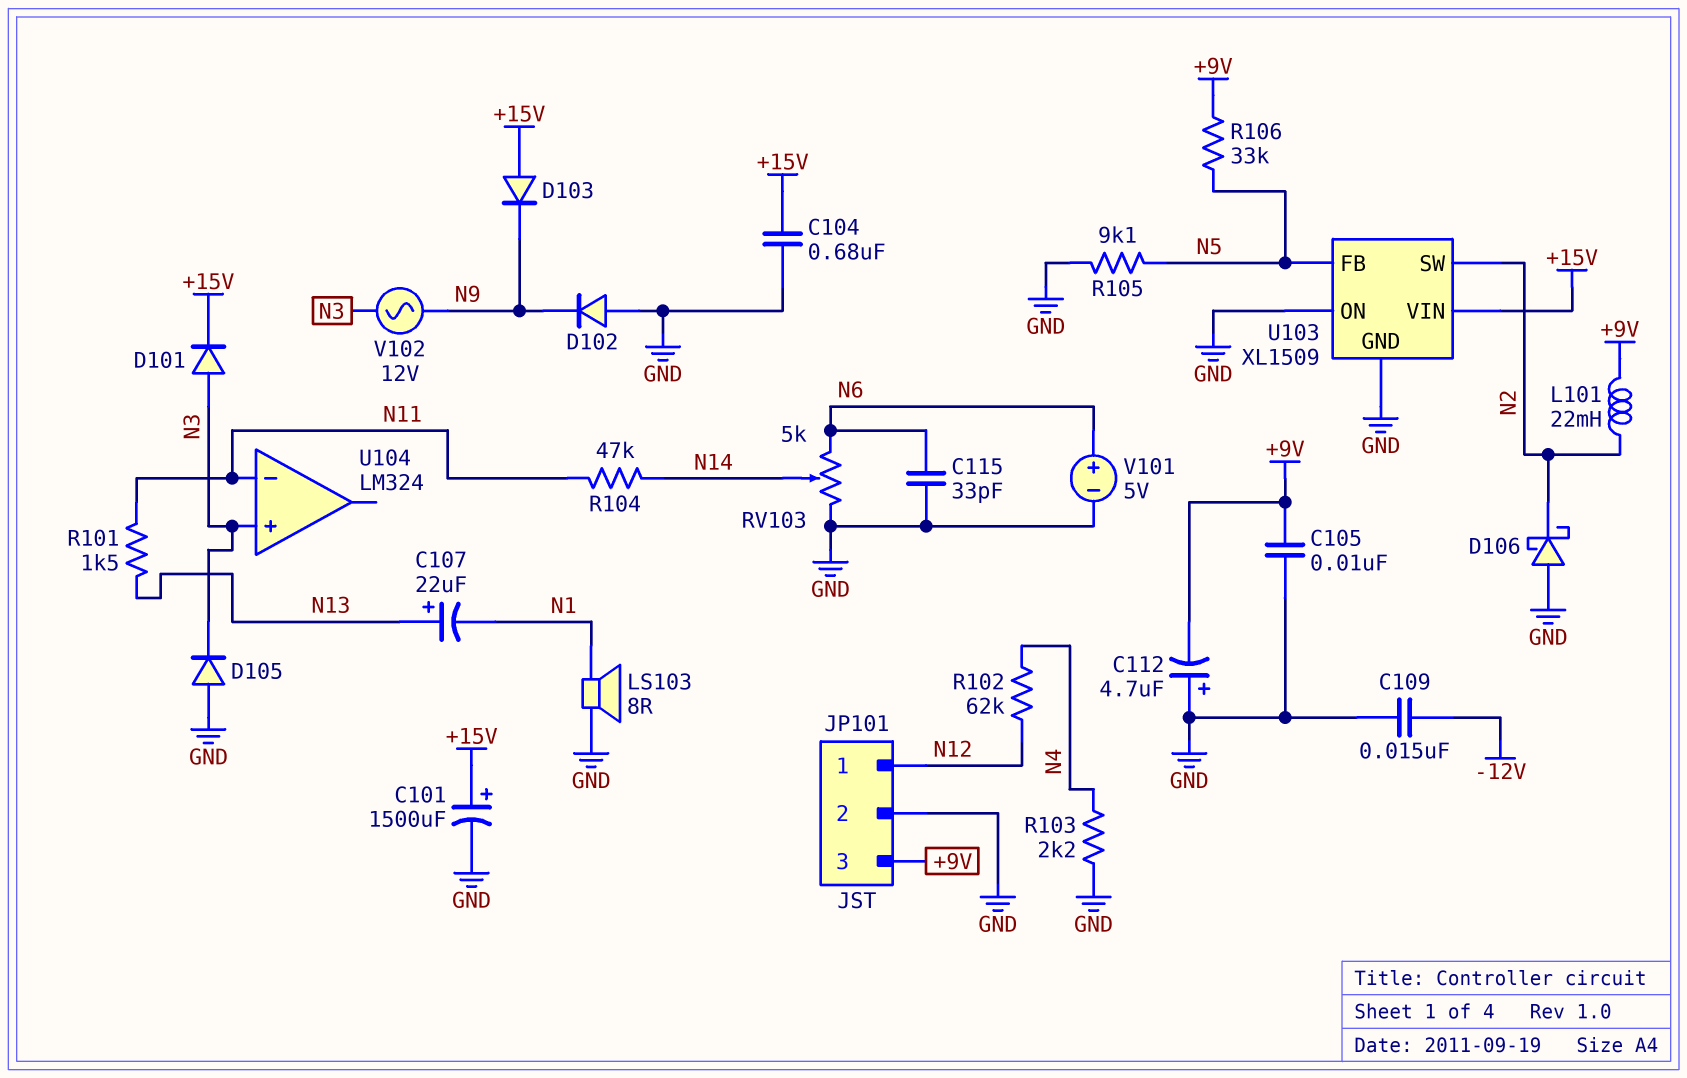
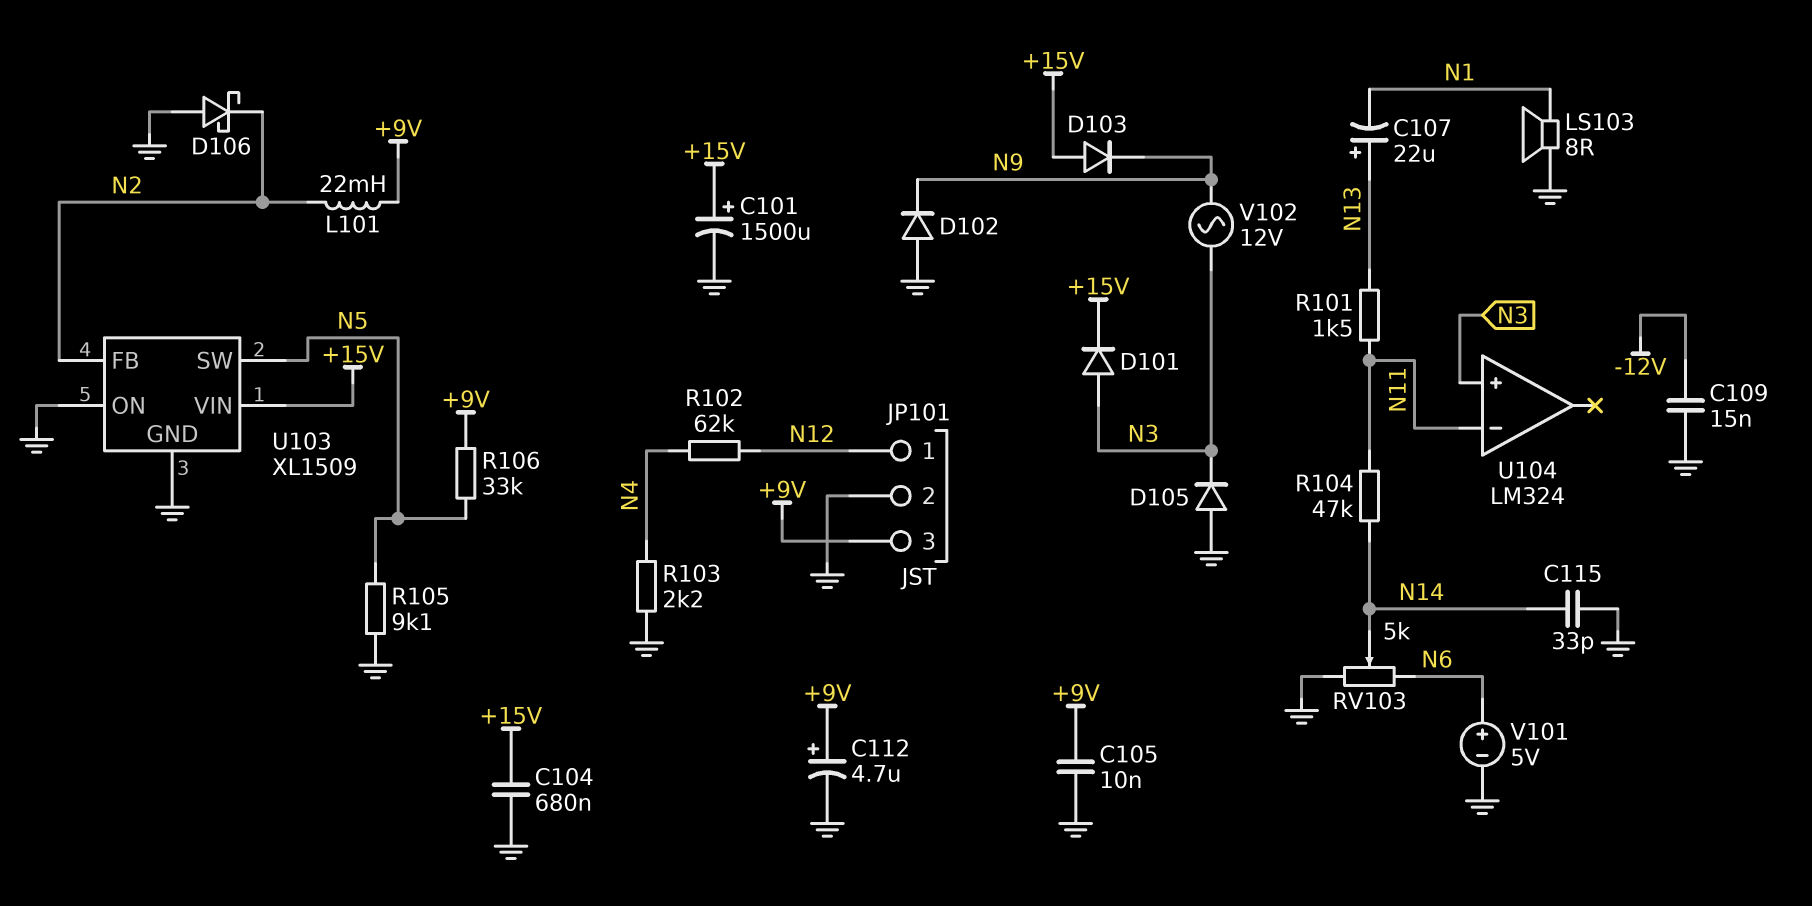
C112: 4.7uF (plus GND, minus +9V) -> 4.7uF (plus +9V, minus GND)
C115: 33pF (GND, N6) -> 33pF (GND, N14)
U103 pin FB: N5 -> N2
U103 pin SW: N2 -> N5

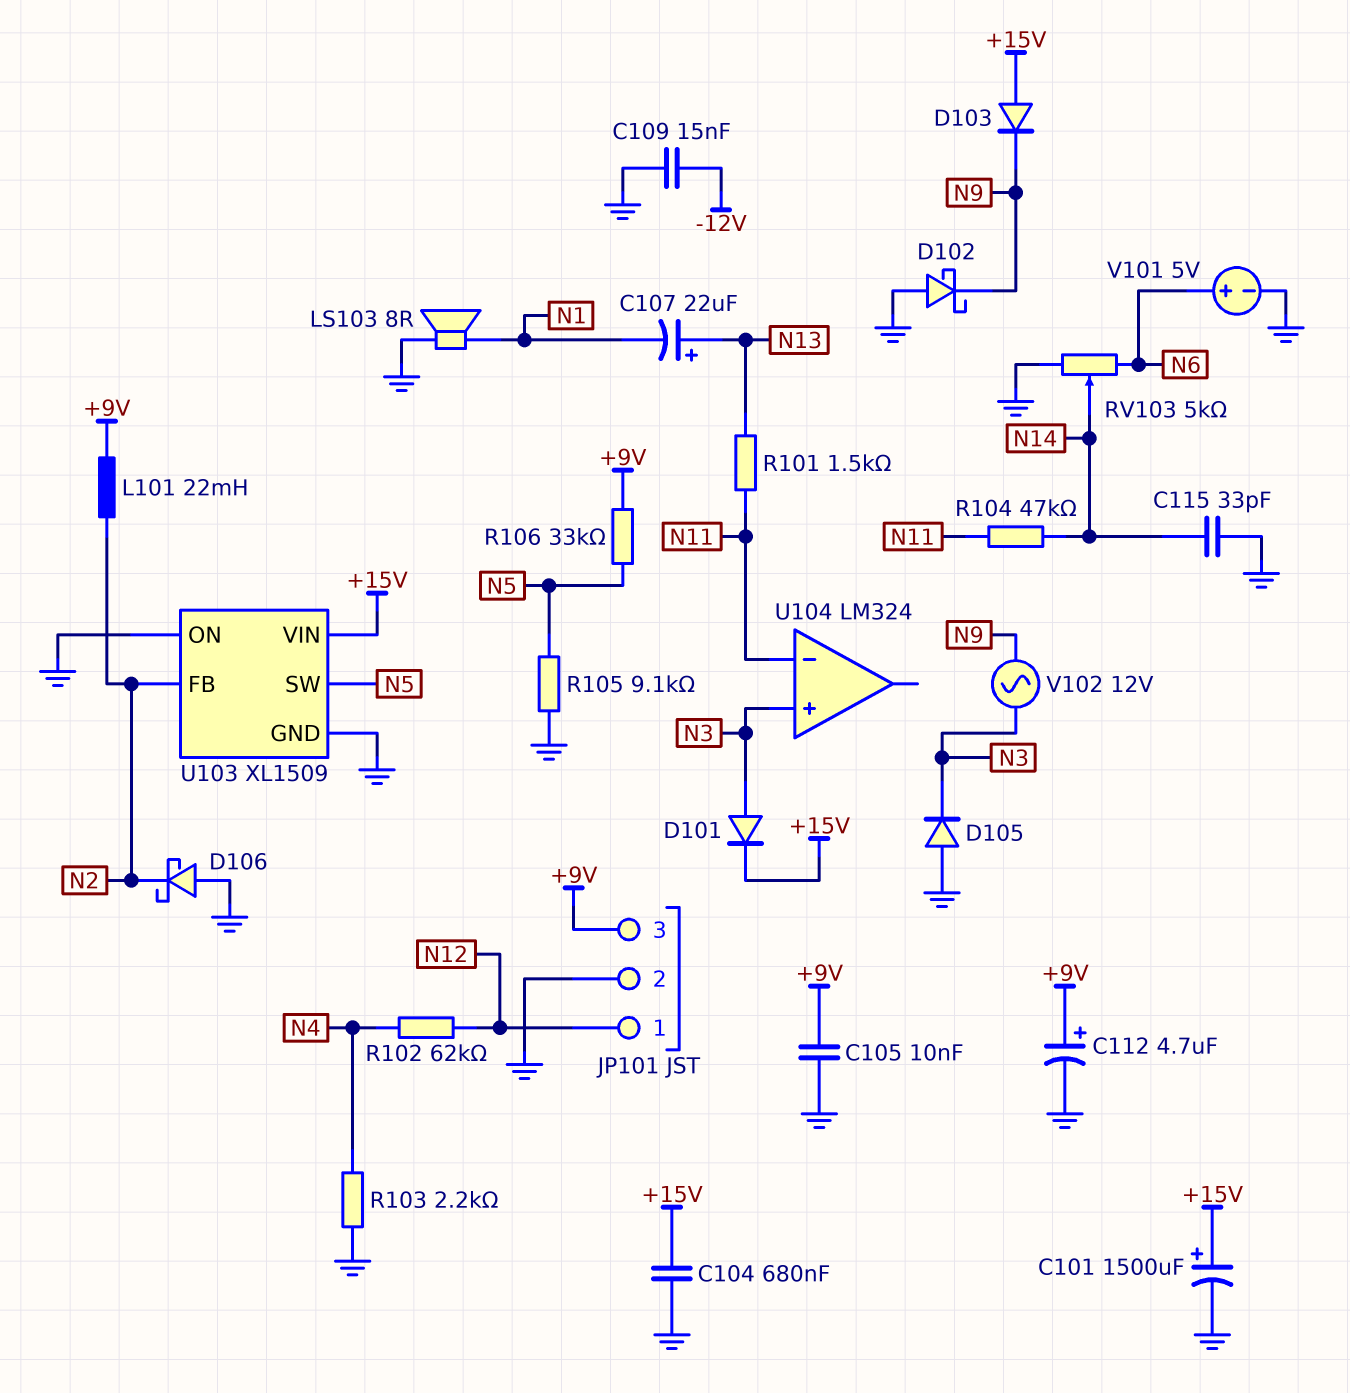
D102: diode (A GND, K N9) -> schottky (A GND, K N9)

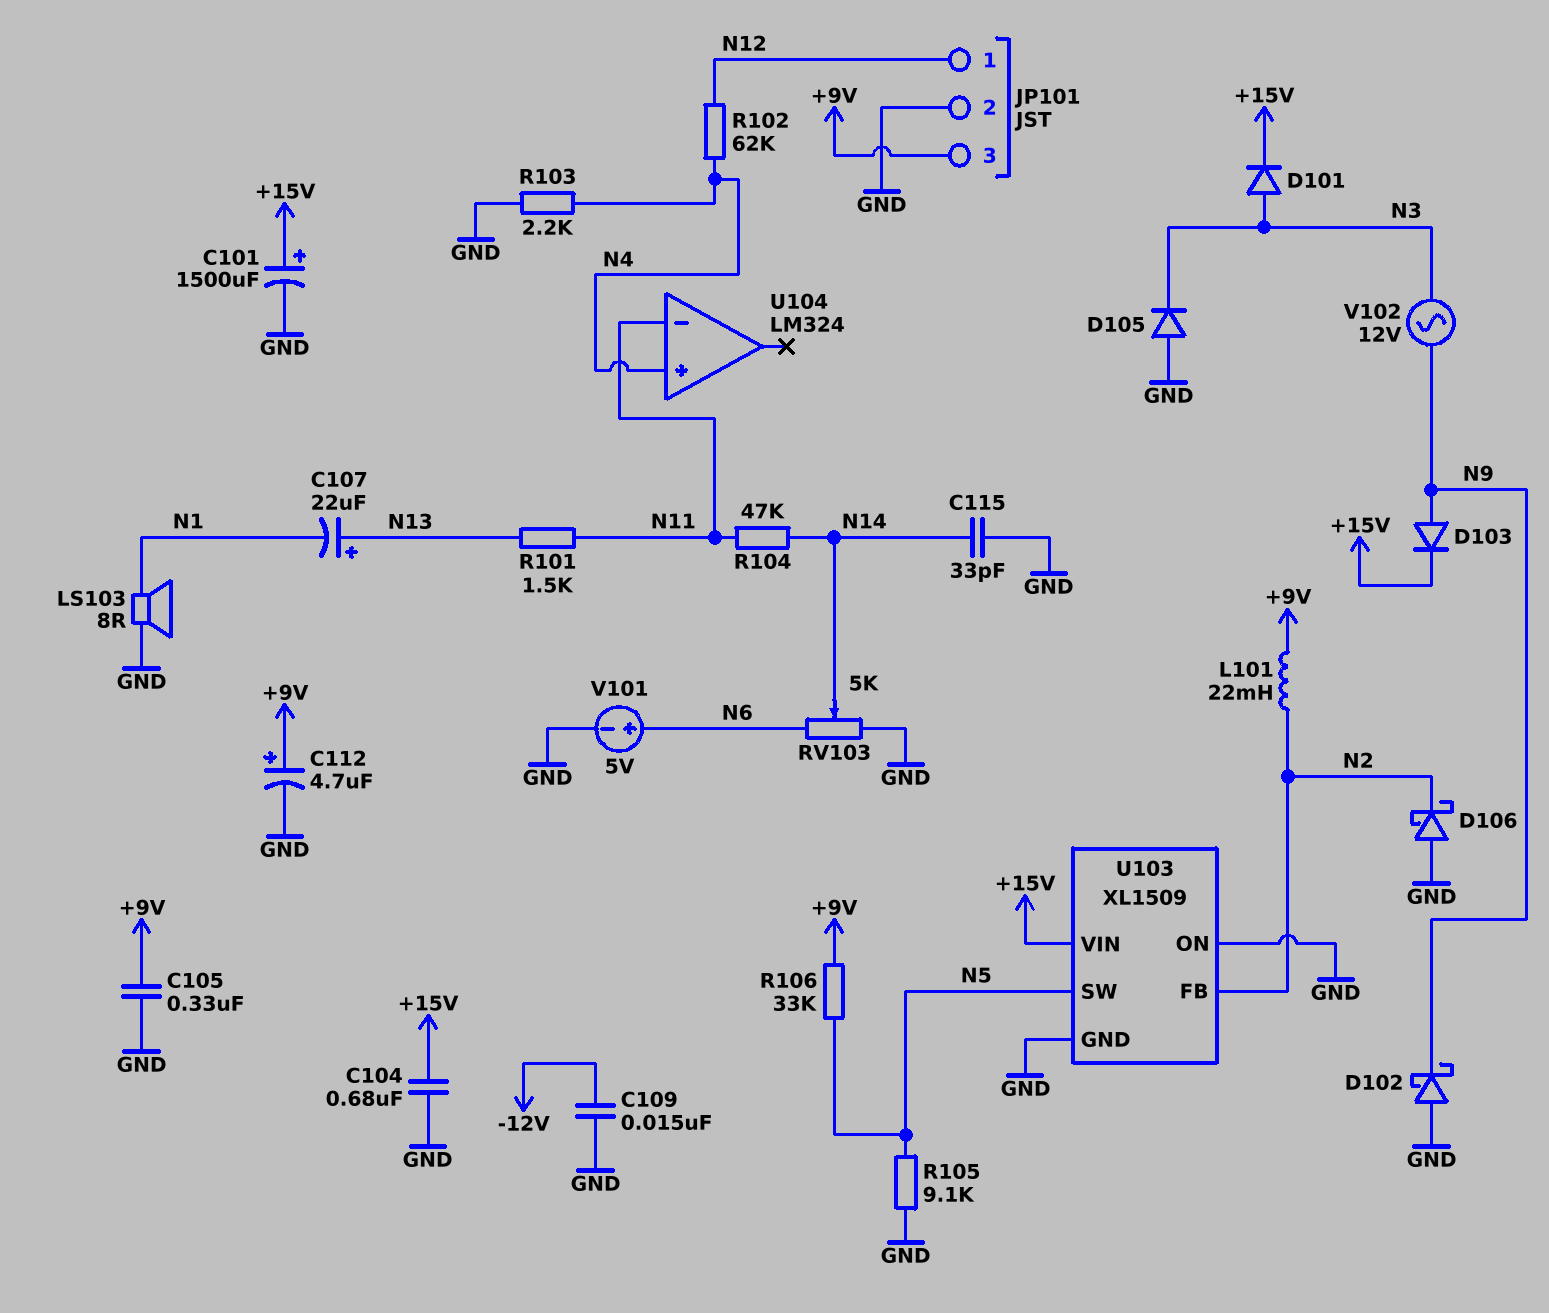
C105: 10nF (+9V, GND) -> 330nF (+9V, GND)
D103: diode (A +15V, K N9) -> diode (A N9, K +15V)
U104 pin in+: N3 -> N4

